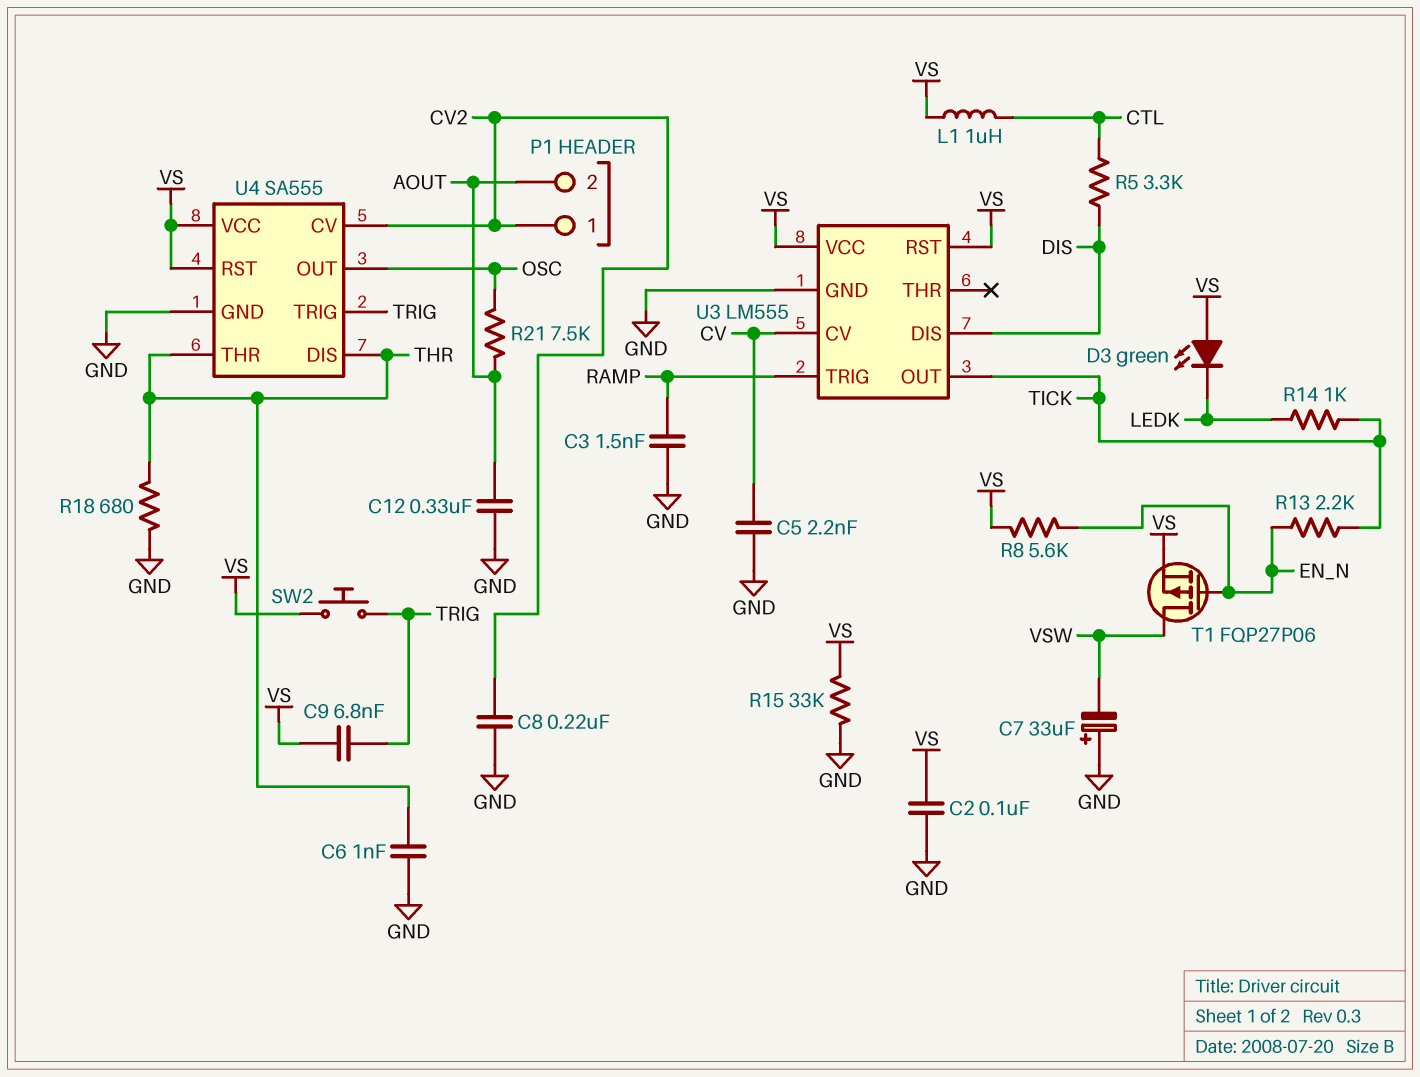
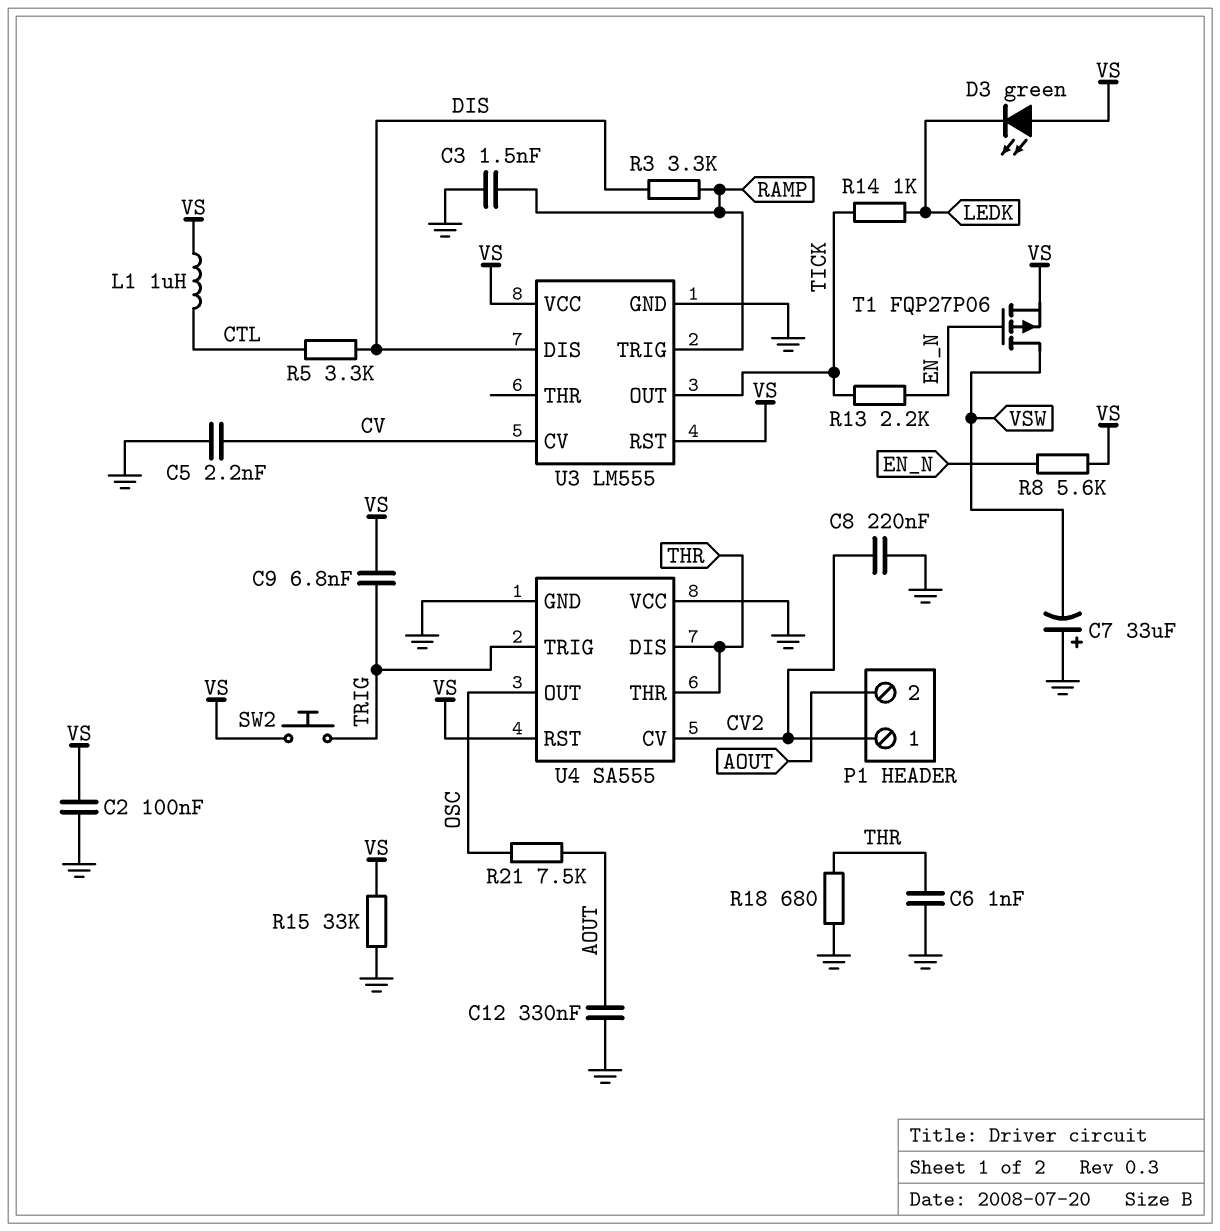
R3: none -> 3.3k (DIS, RAMP)
U4 pin VCC: VS -> GND

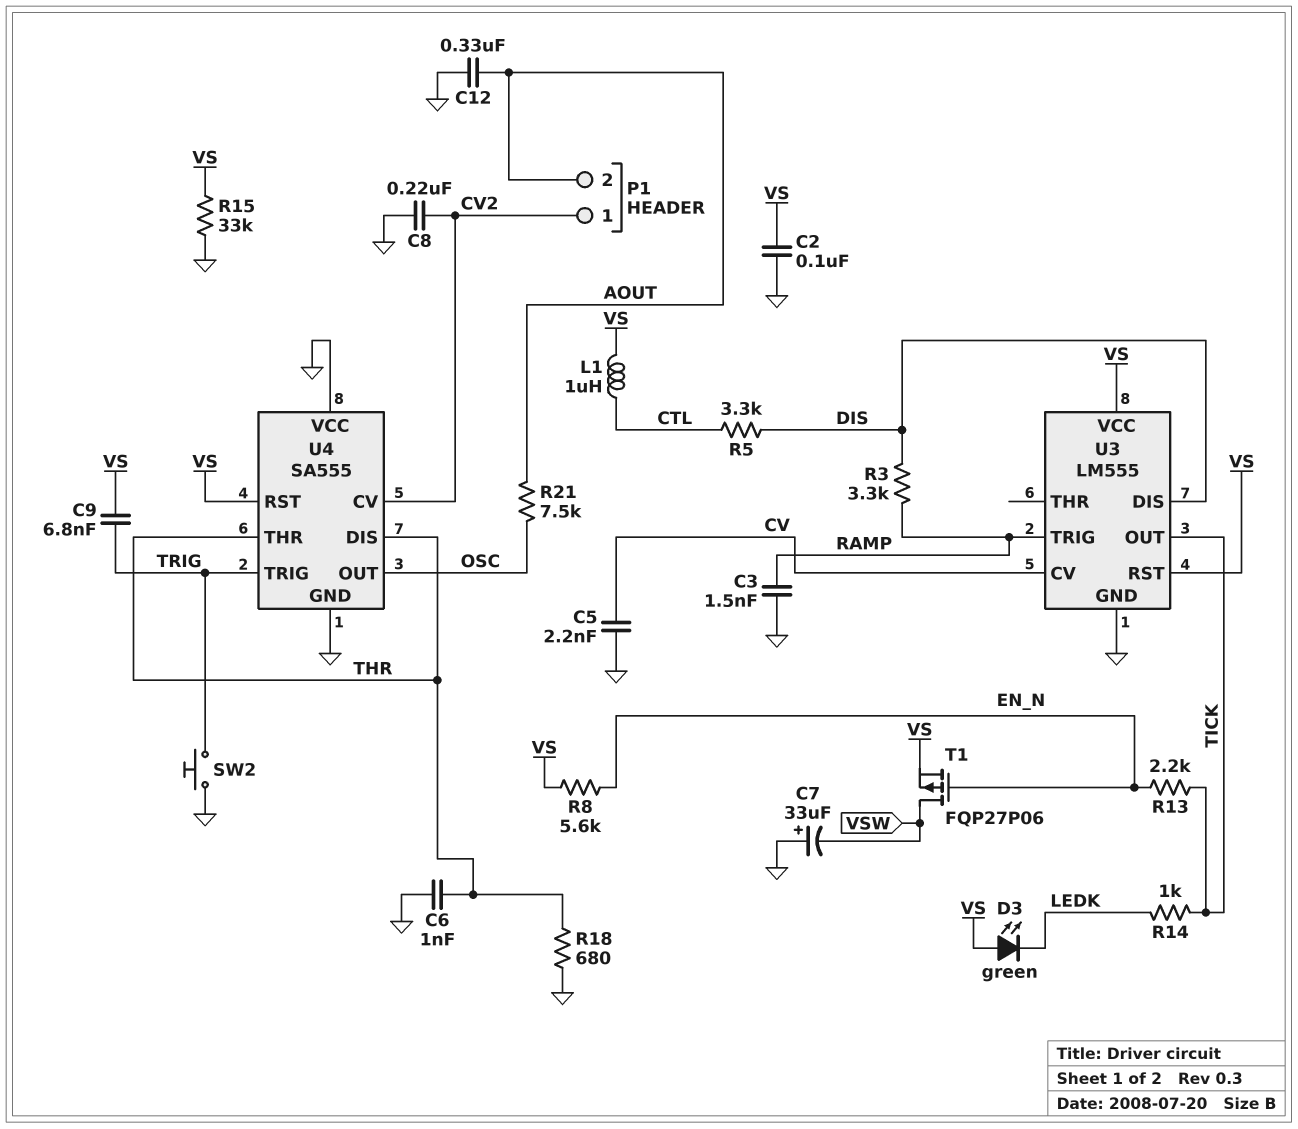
SW2: button (TRIG, VS) -> button (GND, TRIG)

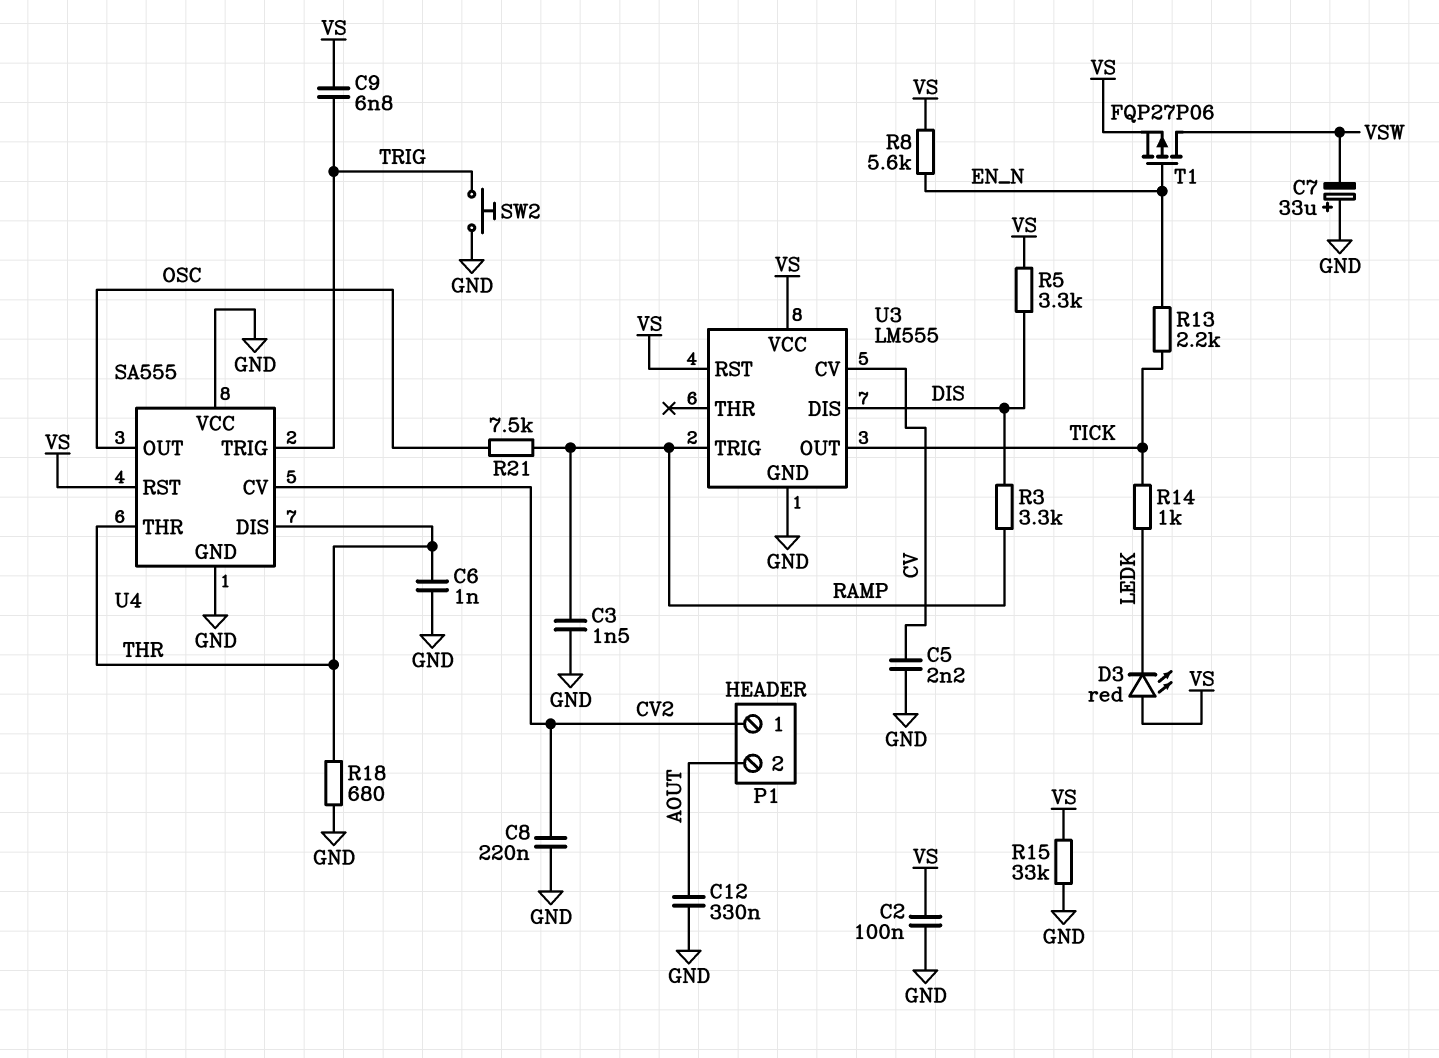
D3: LED green (A VS, K LEDK) -> LED red (A VS, K LEDK)
L1: 1uH (CTL, VS) -> none
R5: 3.3k (CTL, DIS) -> 3.3k (DIS, VS)
R21: 7.5k (AOUT, OSC) -> 7.5k (OSC, RAMP)

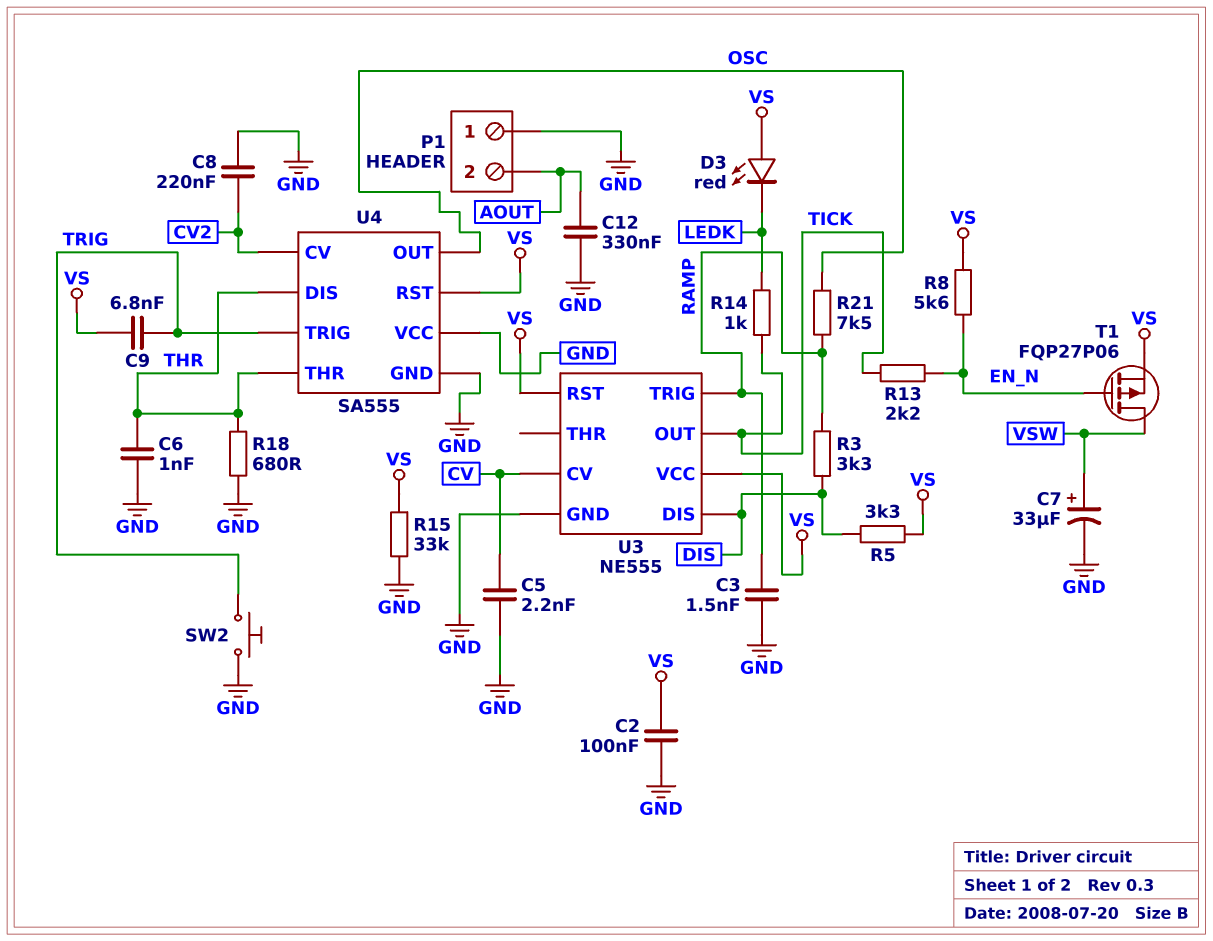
C7: 33uF (plus GND, minus VSW) -> 33uF (plus VSW, minus GND)
P1 pin 1: CV2 -> GND
U3: LM555 -> NE555

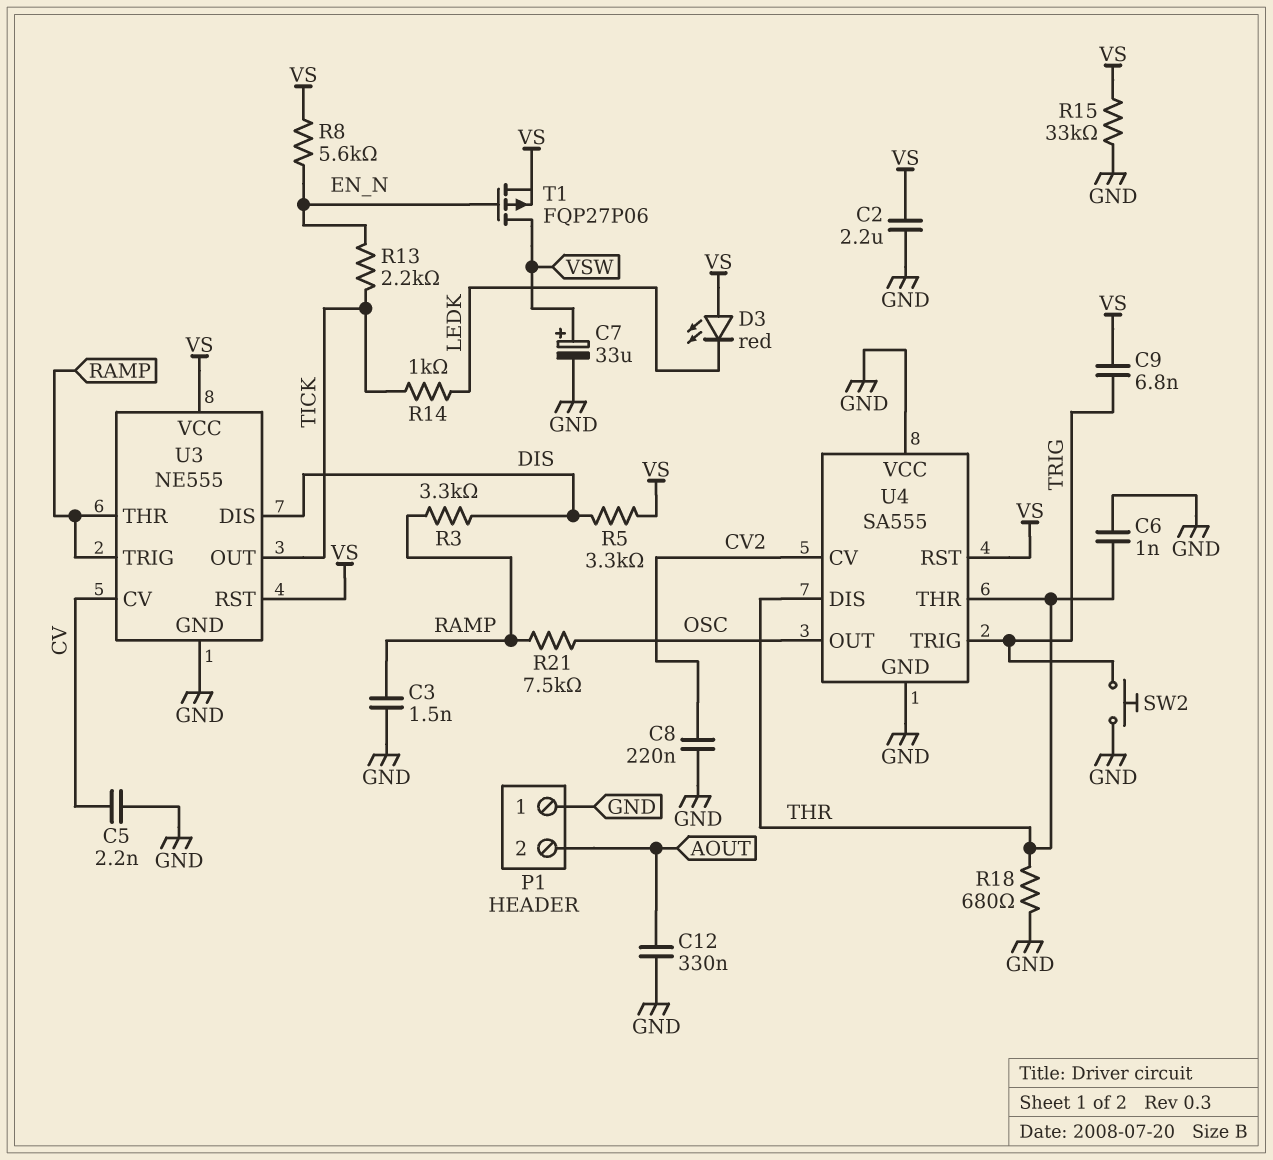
C2: 100nF (GND, VS) -> 2.2uF (GND, VS)
U3 pin THR: none -> RAMP

